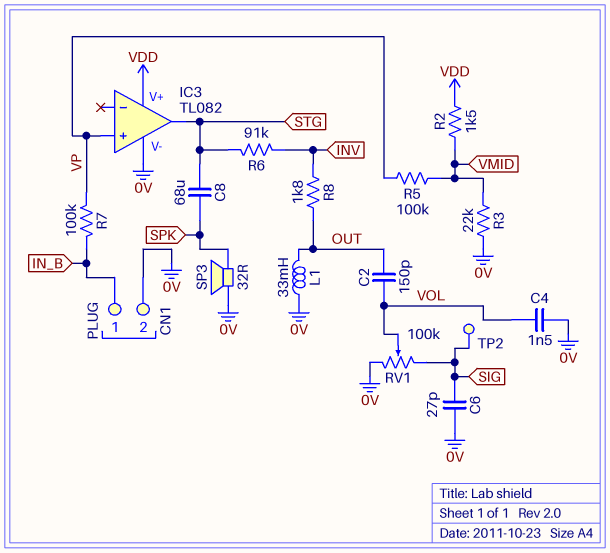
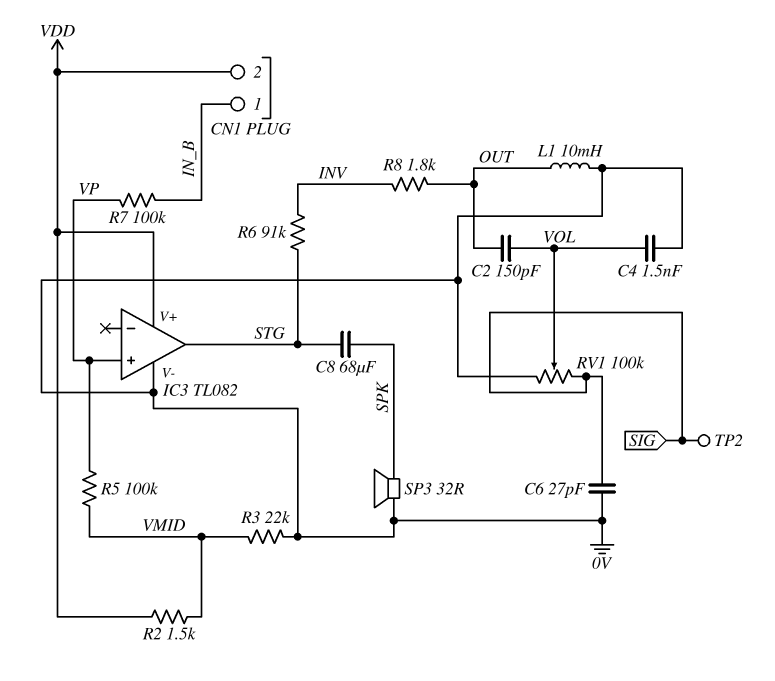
CN1 pin 2: 0V -> VDD
L1: 33mH (0V, OUT) -> 10mH (0V, OUT)

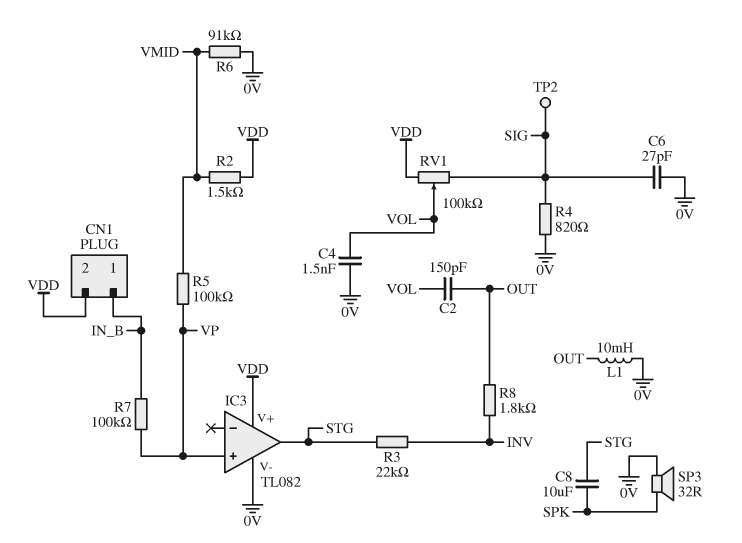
C8: 68uF (SPK, STG) -> 10uF (SPK, STG)
R3: 22k (0V, VMID) -> 22k (INV, STG)
R4: none -> 820 (0V, SIG)
R6: 91k (INV, STG) -> 91k (0V, VMID)
RV1: 100k (0V, SIG, wiper VOL) -> 100k (SIG, VDD, wiper VOL)

